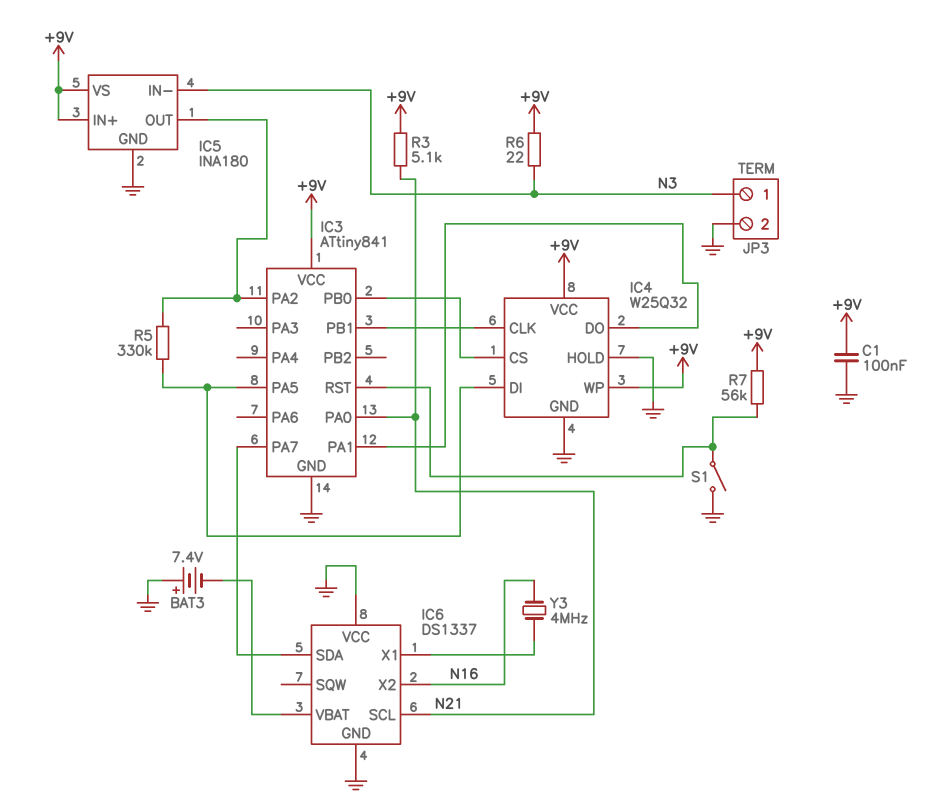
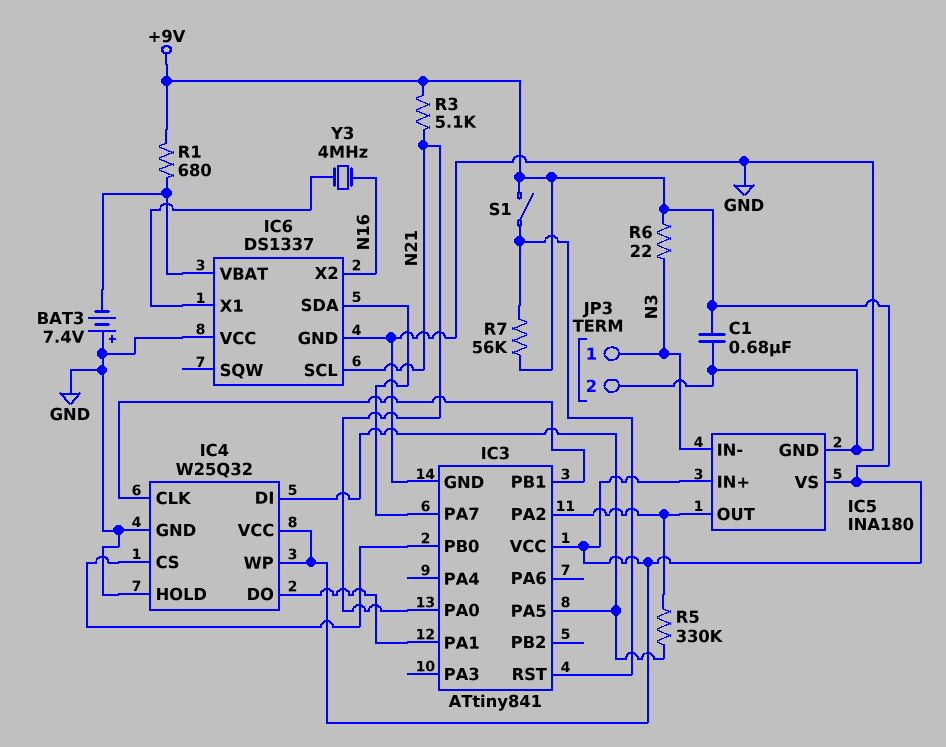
C1: 100nF (+9V, GND) -> 680nF (+9V, GND)
R1: none -> 680 (+9V, IC6/VBAT)
S1: switch (GND, IC3/RST) -> switch (+9V, IC3/RST)

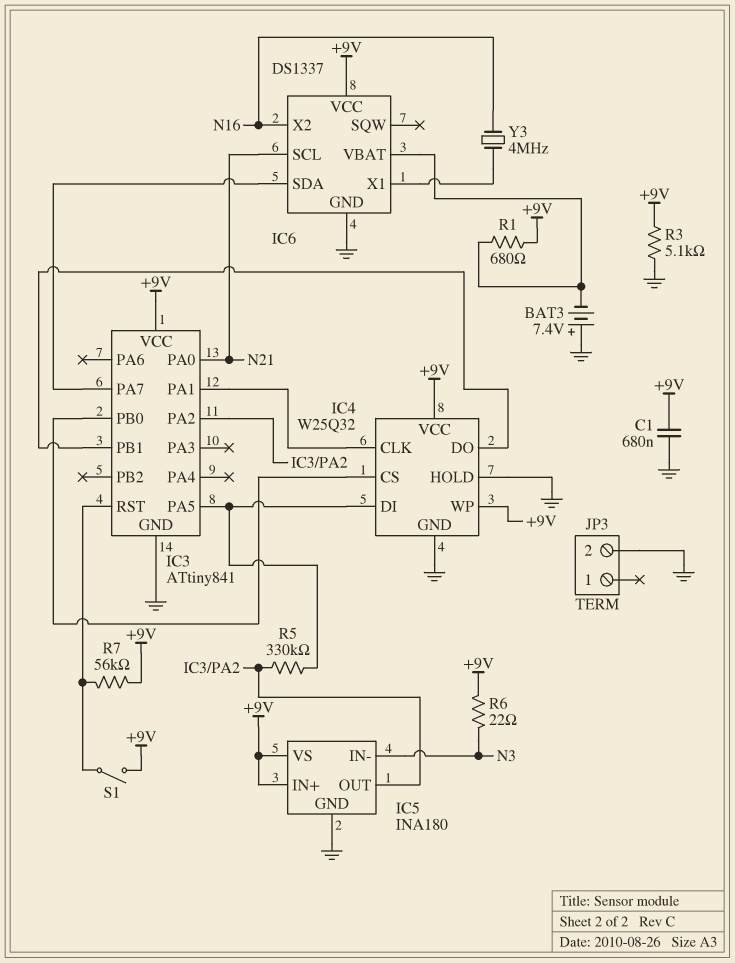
IC4 pin CLK: IC3/PB1 -> IC3/PA1
IC4 pin DO: IC3/PA1 -> IC3/PB1
IC6 pin VCC: GND -> +9V
JP3 pin 1: N3 -> none
R3: 5.1k (+9V, N21) -> 5.1k (+9V, GND)

